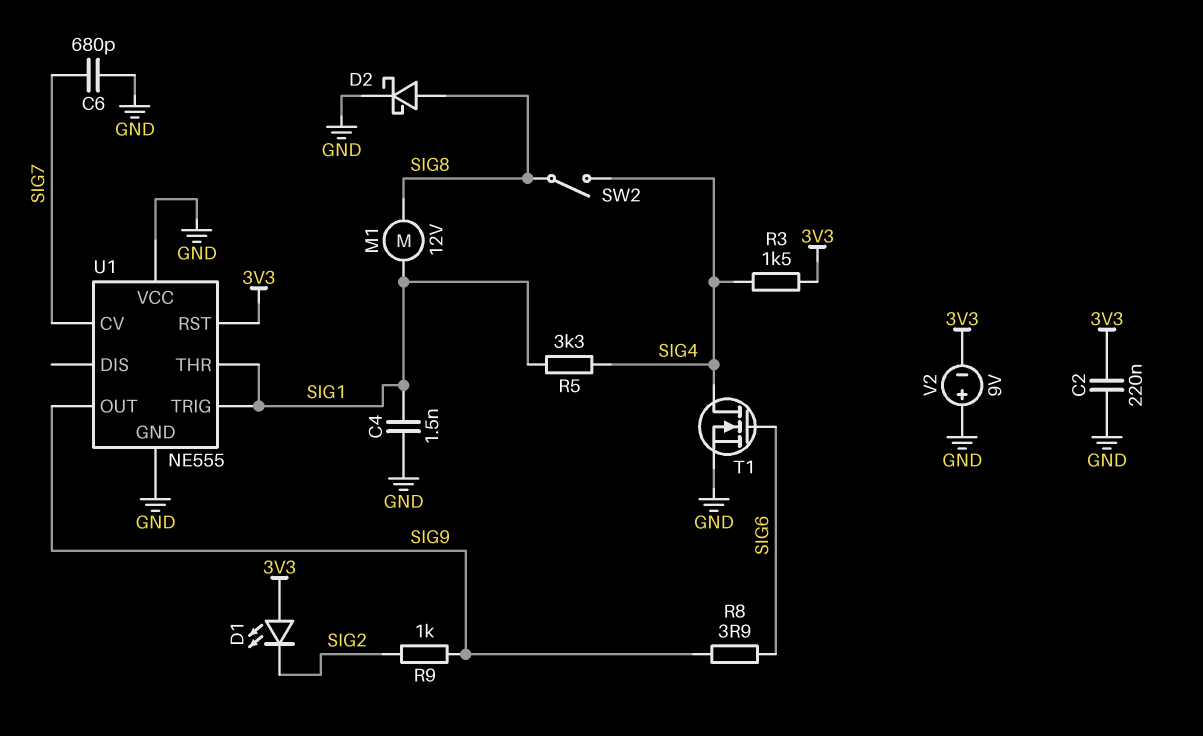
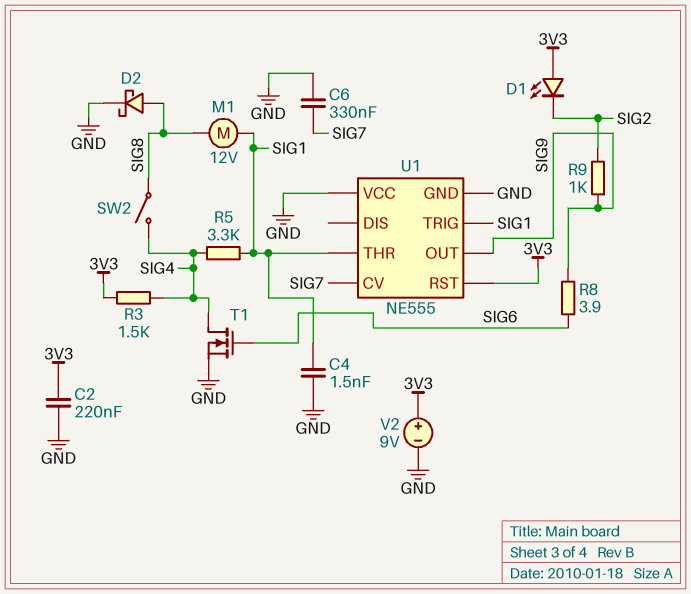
C6: 680pF (GND, SIG7) -> 330nF (GND, SIG7)
V2: 9V (plus GND, minus 3V3) -> 9V (plus 3V3, minus GND)

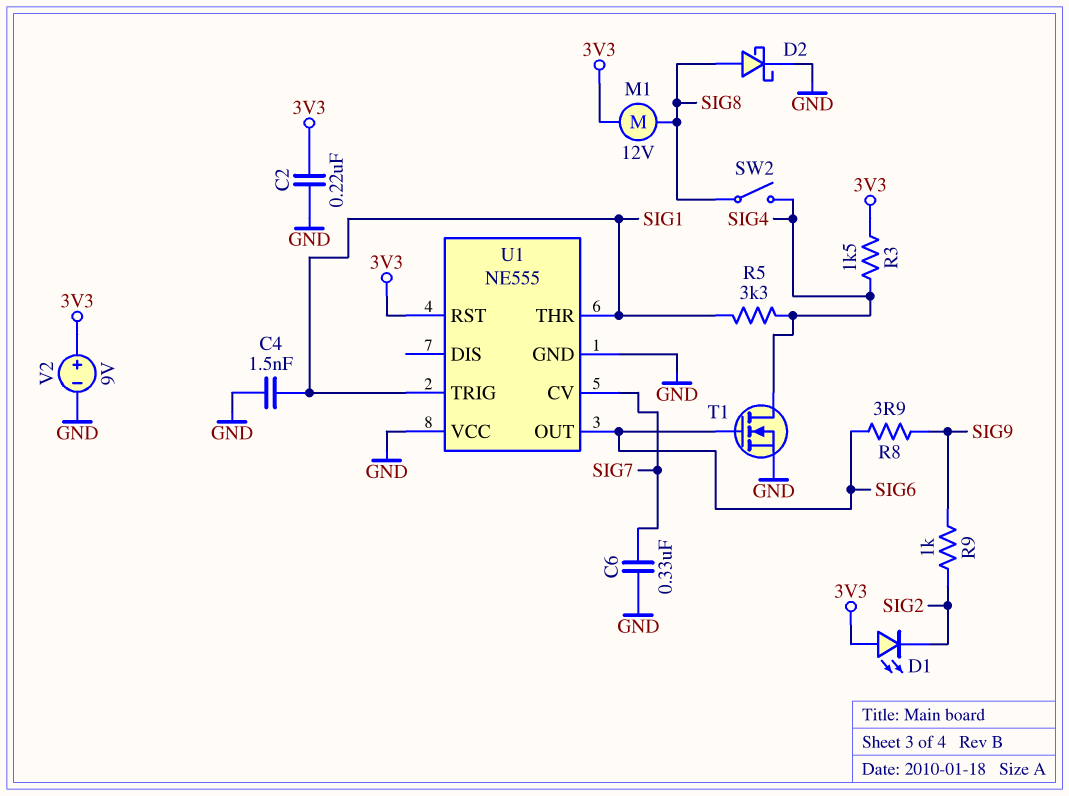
M1: motor 12V (SIG1, SIG8) -> motor 12V (3V3, SIG8)
U1 pin OUT: SIG9 -> SIG6

